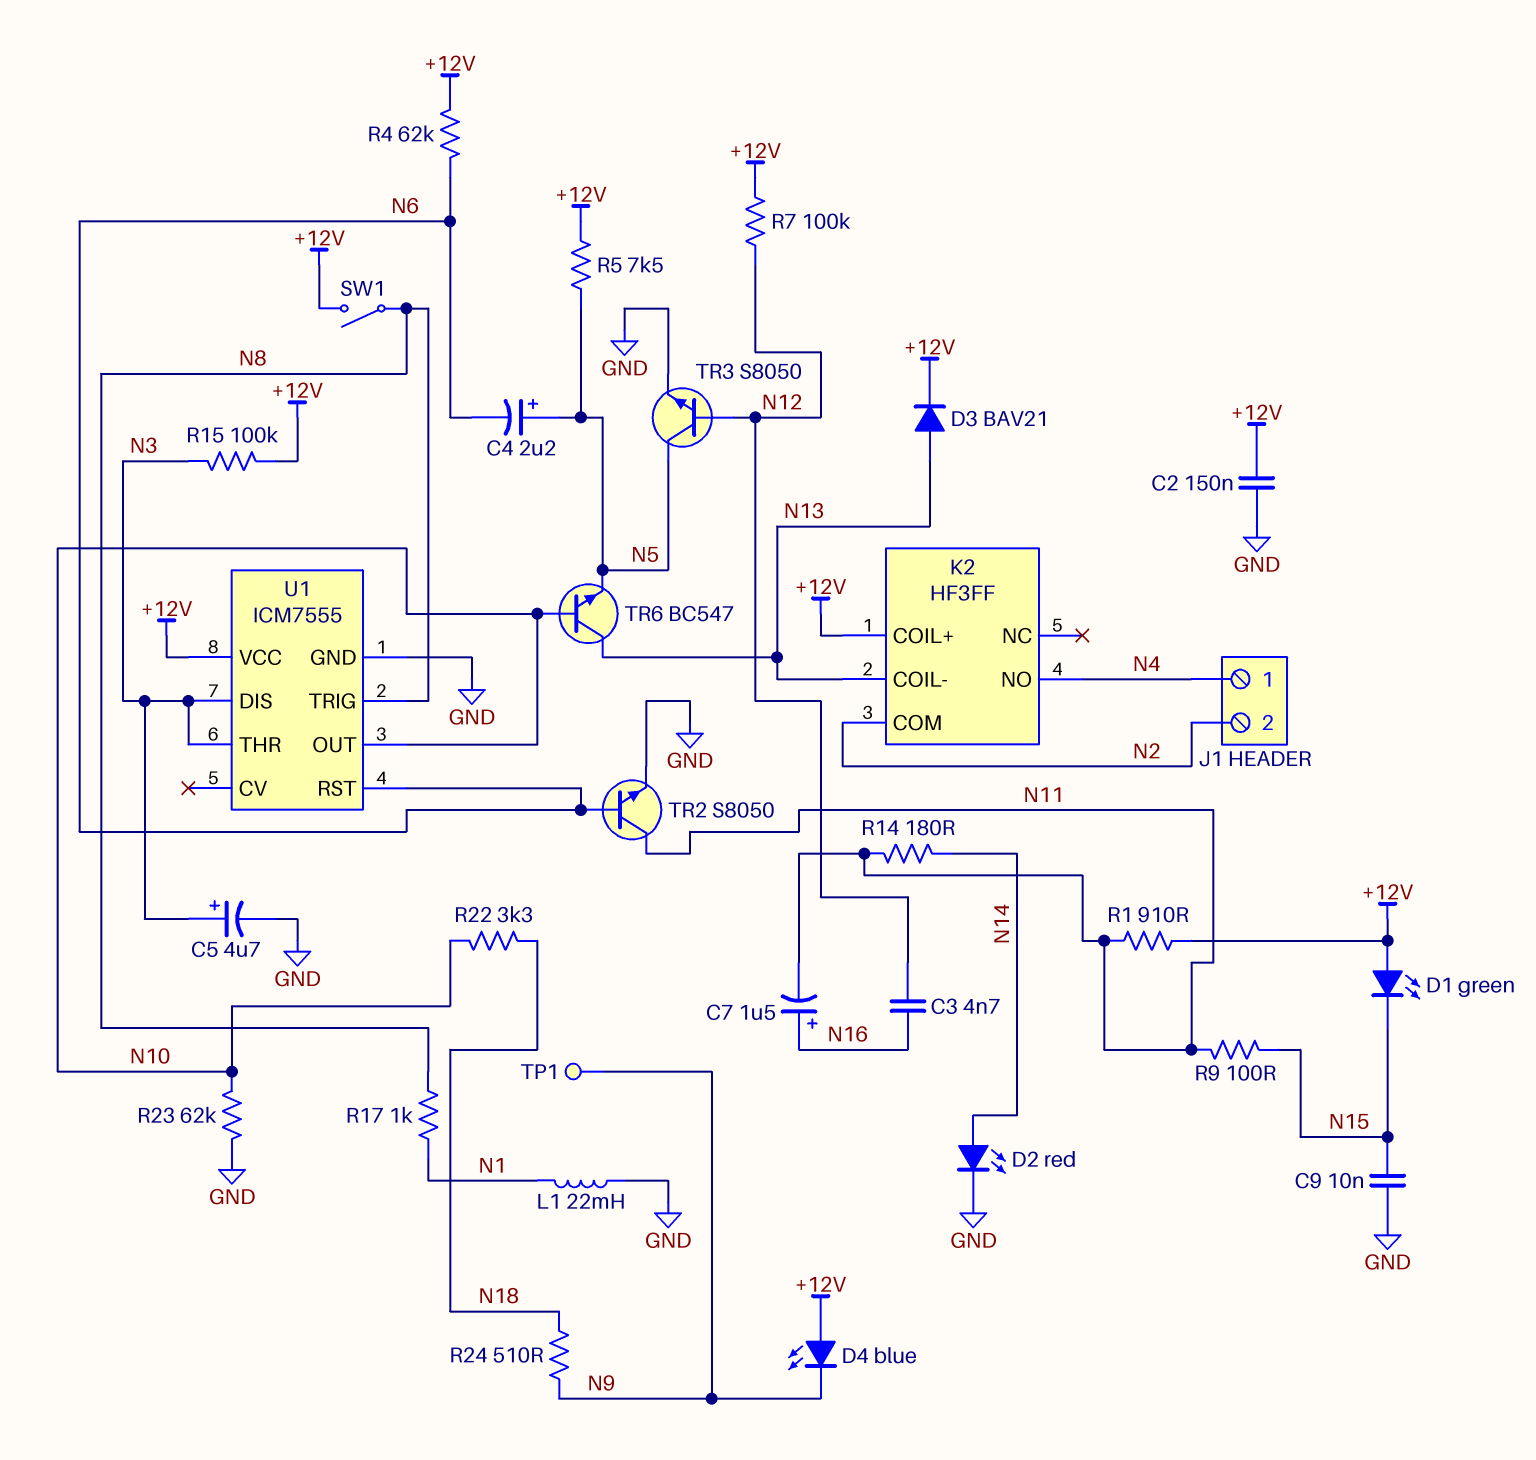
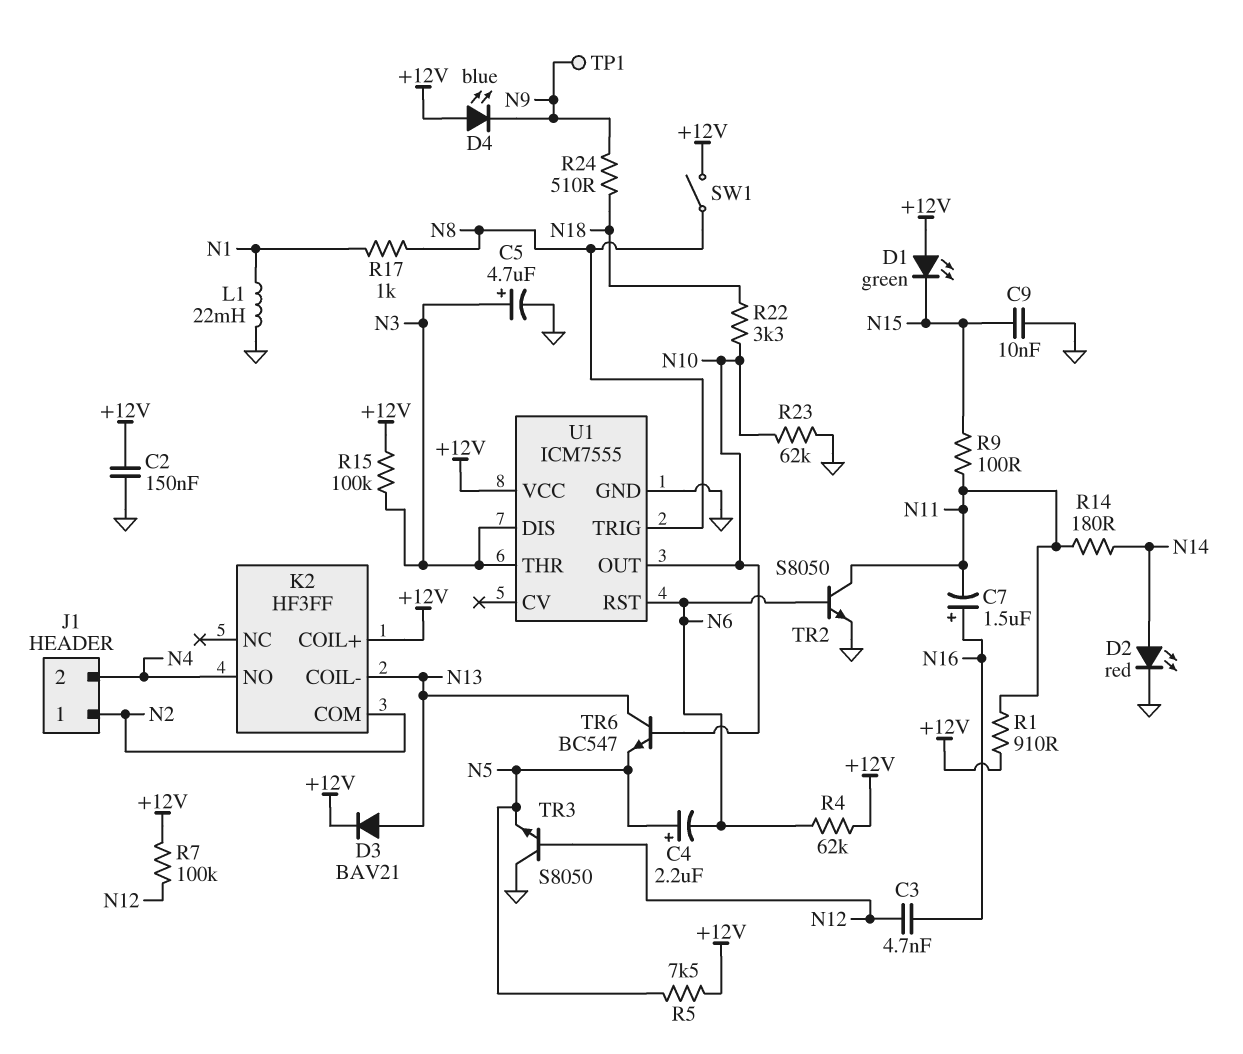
J1 pin 1: N4 -> N2
J1 pin 2: N2 -> N4
TR3: NPN S8050 (B N12, C N5, E GND) -> NPN S8050 (B N12, C GND, E N5)

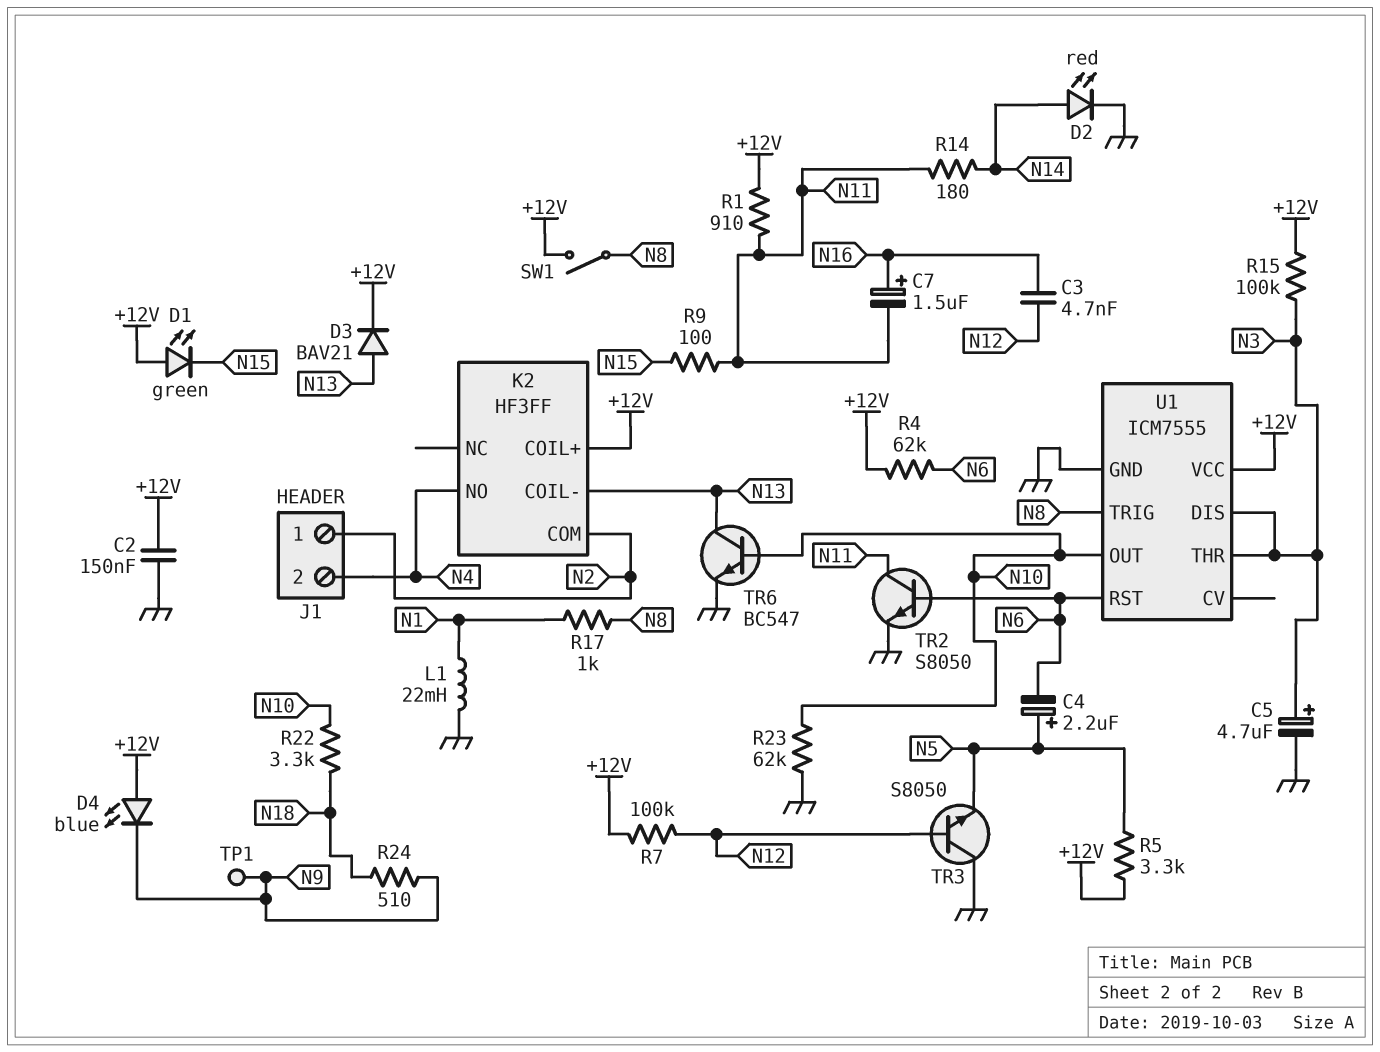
C9: 10nF (GND, N15) -> none
R5: 7.5k (+12V, N5) -> 3.3k (+12V, N5)
TR6: NPN BC547 (B N10, C N13, E N5) -> NPN BC547 (B N10, C N13, E GND)

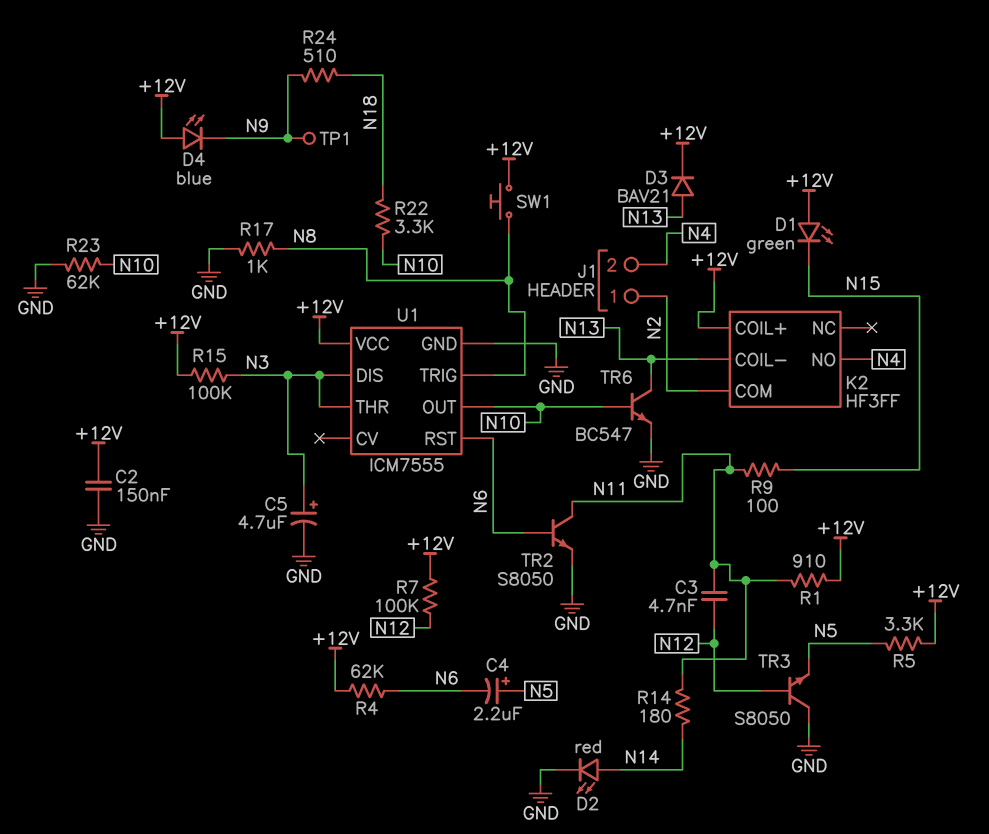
C3: 4.7nF (N12, N16) -> 4.7nF (N11, N12)
C7: 1.5uF (plus N16, minus N11) -> none
L1: 22mH (GND, N1) -> none
R17: 1k (N1, N8) -> 1k (GND, N8)
SW1: switch (+12V, N8) -> button (+12V, N8)

